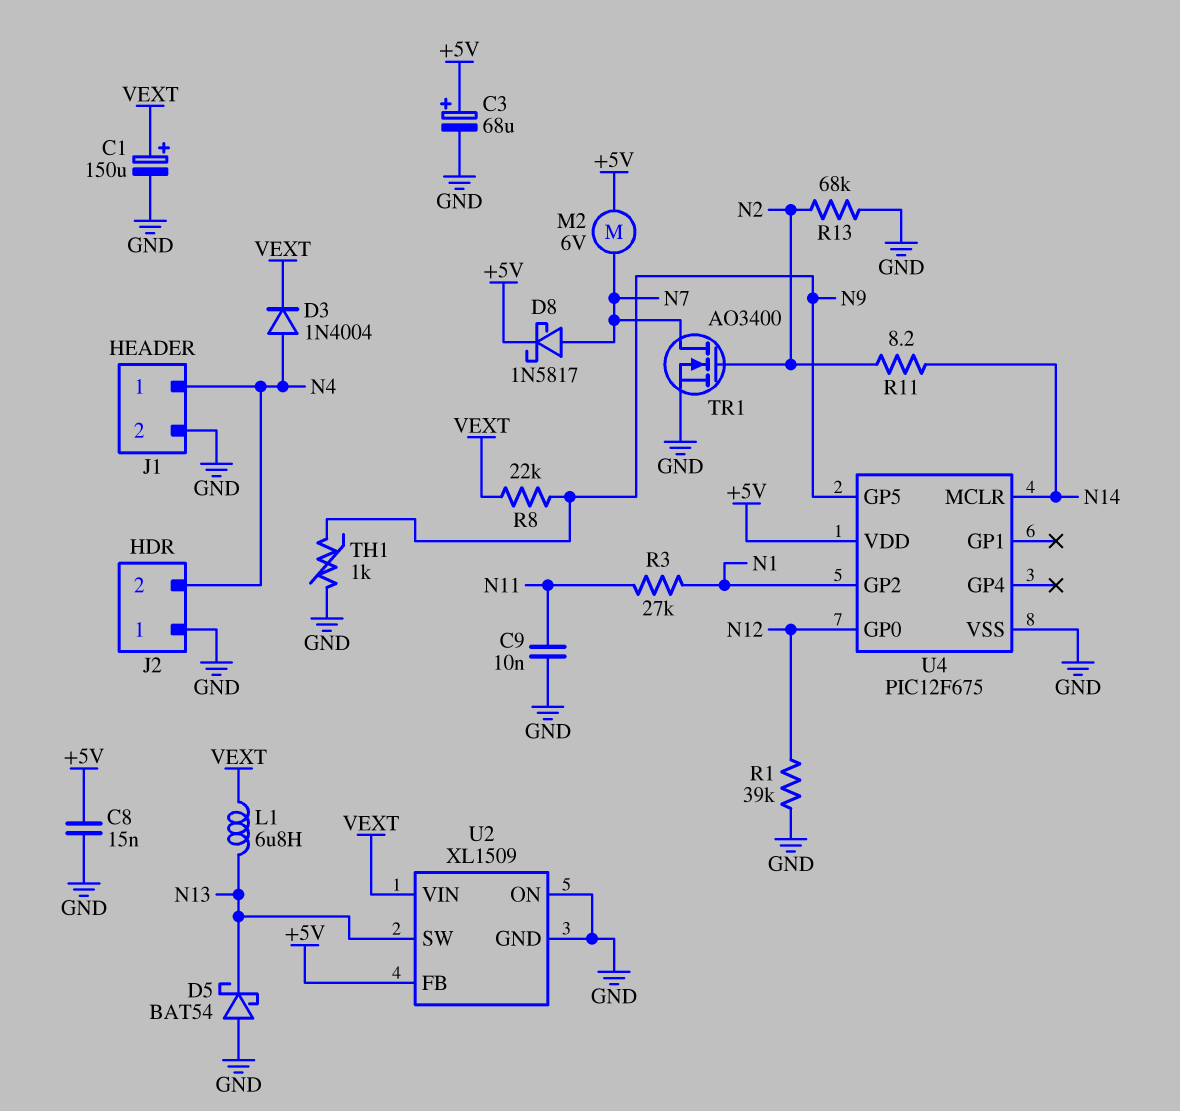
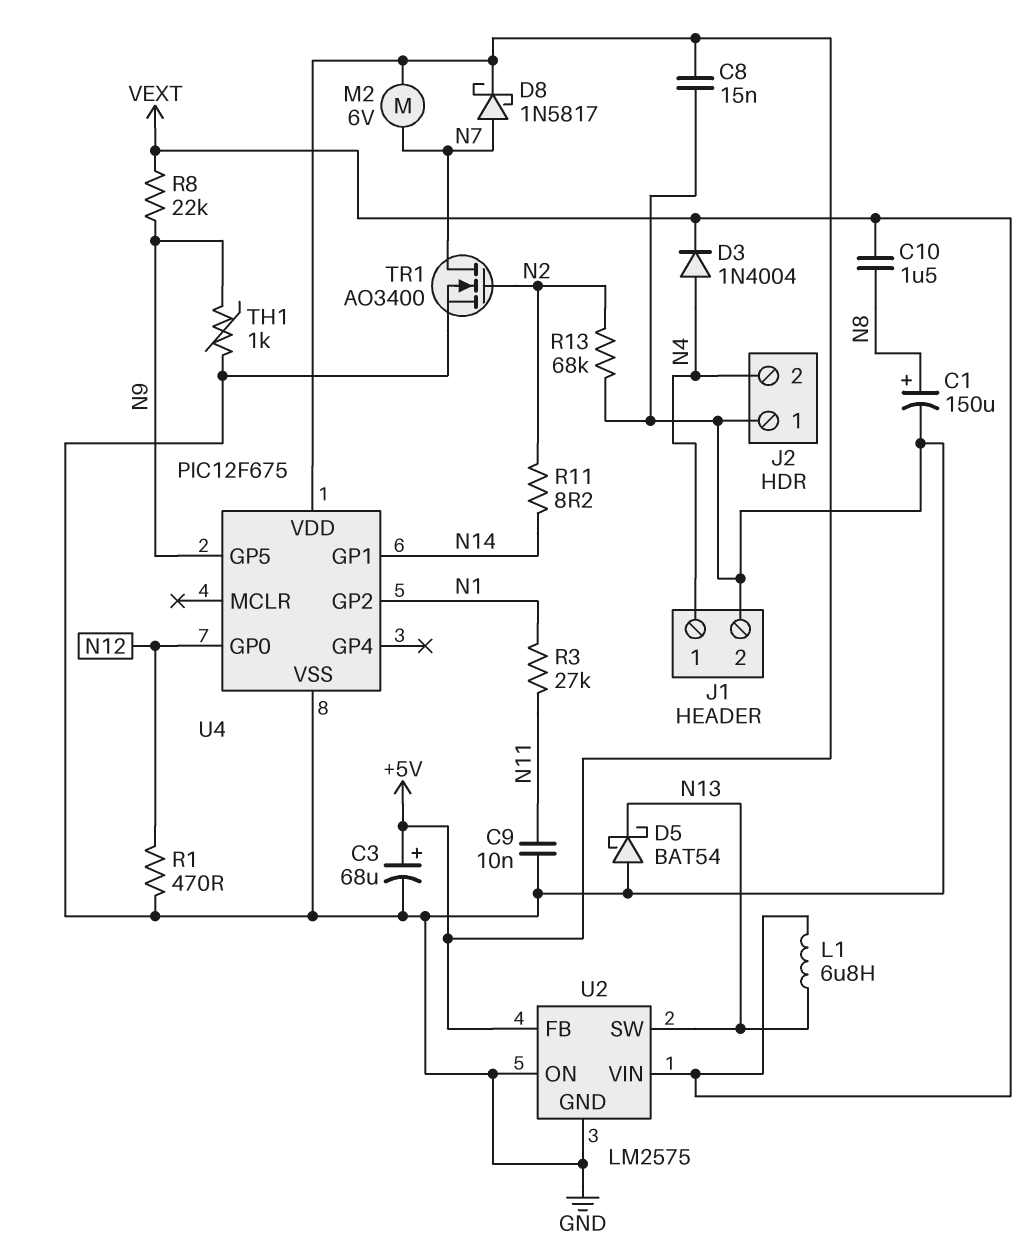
C1: 150uF (plus VEXT, minus GND) -> 150uF (plus N8, minus GND)
C10: none -> 1.5uF (N8, VEXT)
R1: 39k (GND, N12) -> 470 (GND, N12)
U2: XL1509 -> LM2575
U4 pin GP1: none -> N14
U4 pin MCLR: N14 -> none

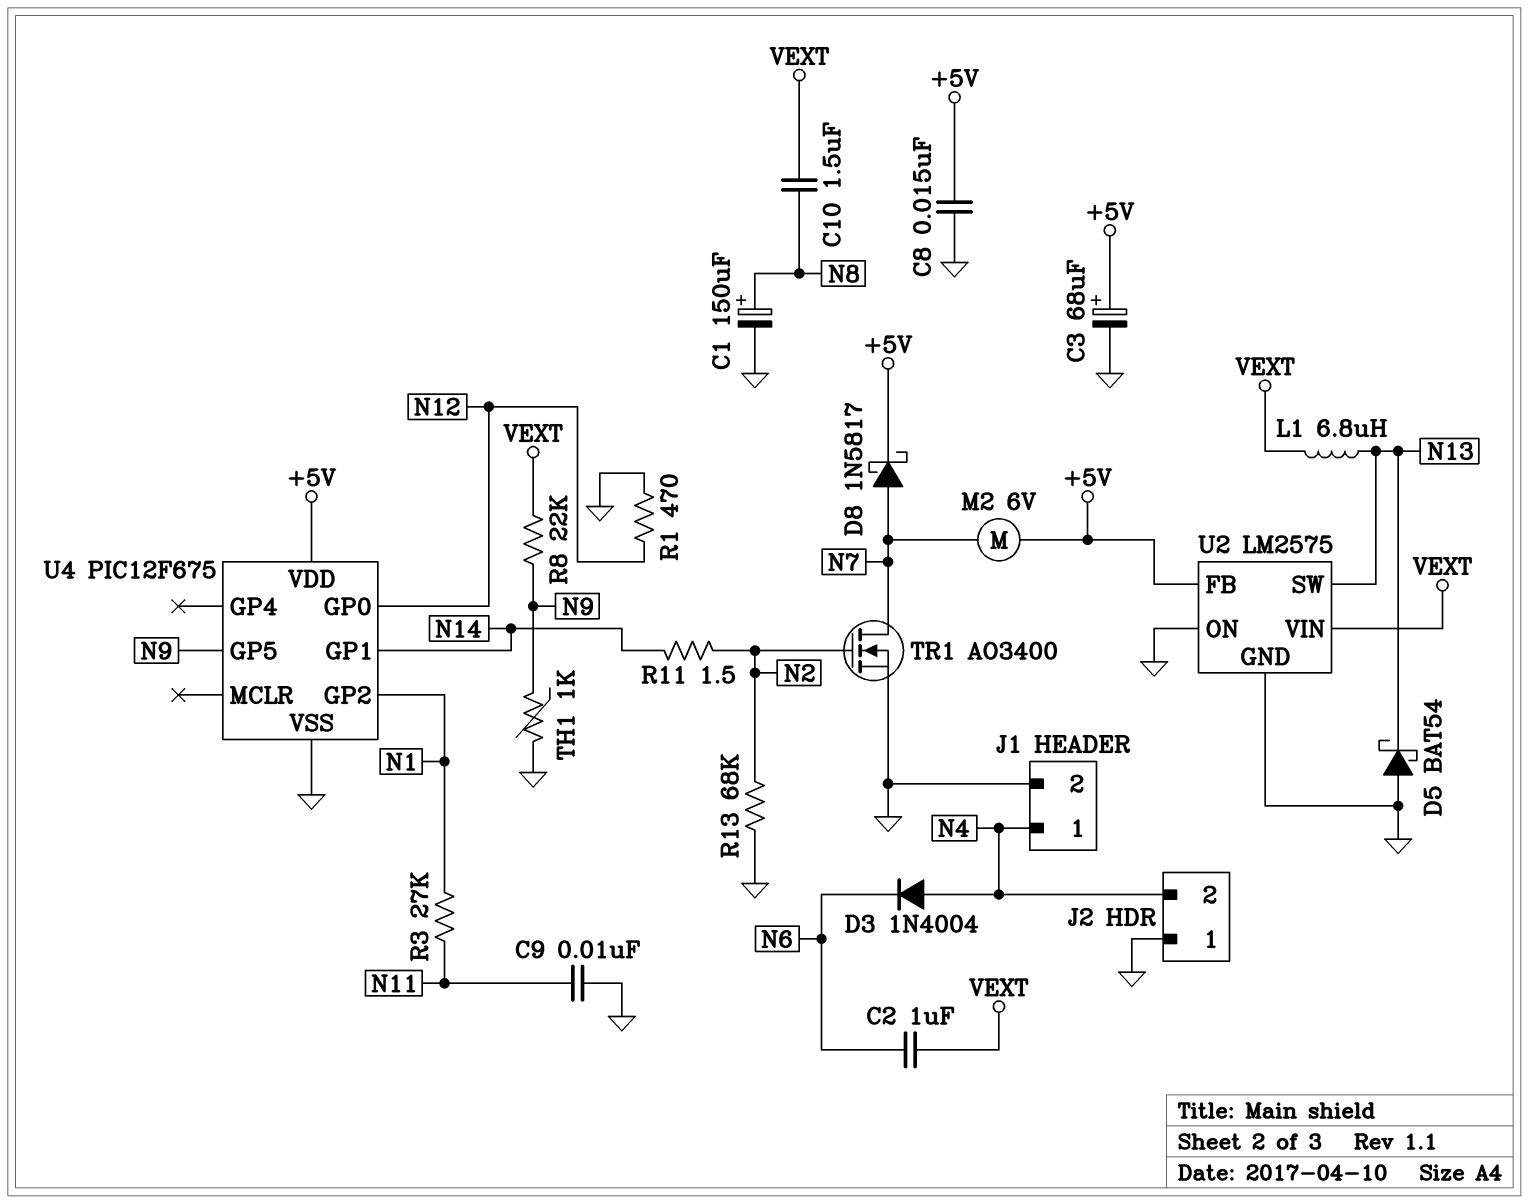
C2: none -> 1uF (N6, VEXT)
D3: diode 1N4004 (A N4, K VEXT) -> diode 1N4004 (A N4, K N6)
R11: 8.2 (N2, N14) -> 1.5 (N2, N14)

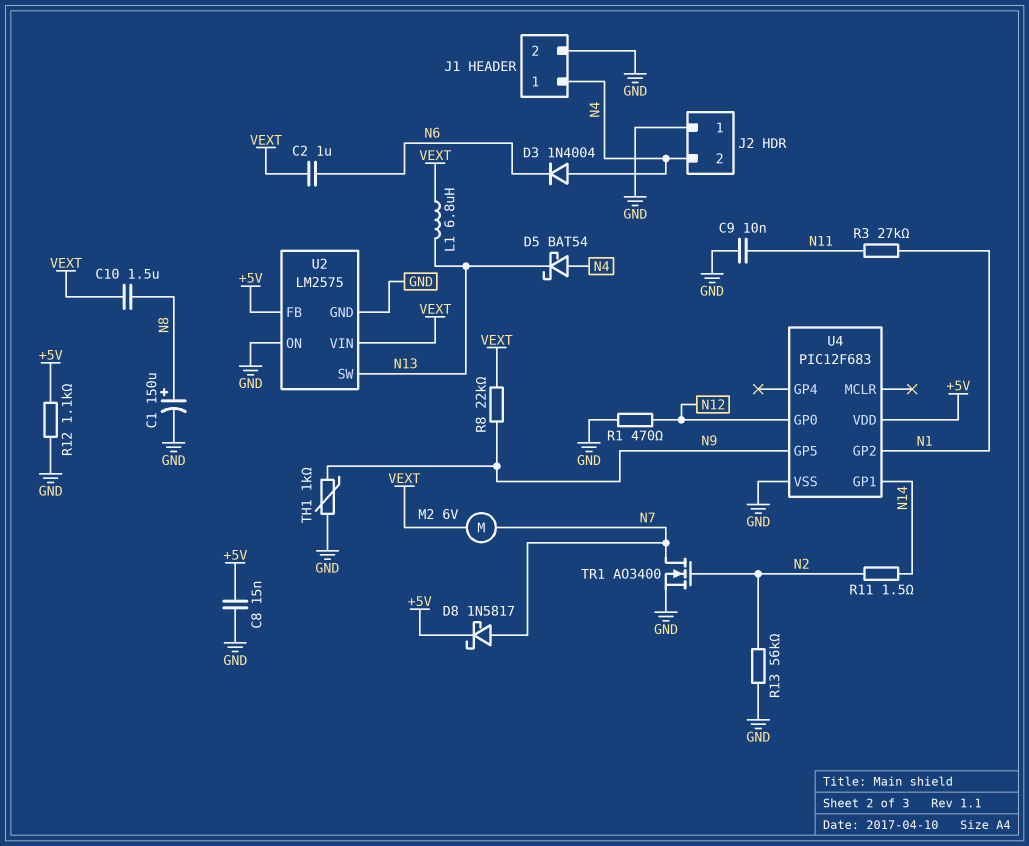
C3: 68uF (plus +5V, minus GND) -> none
D5: schottky BAT54 (A GND, K N13) -> schottky BAT54 (A N4, K N13)
M2: motor 6V (+5V, N7) -> motor 6V (N7, VEXT)
R12: none -> 1.1k (+5V, GND)
R13: 68k (GND, N2) -> 56k (GND, N2)
U4: PIC12F675 -> PIC12F683

